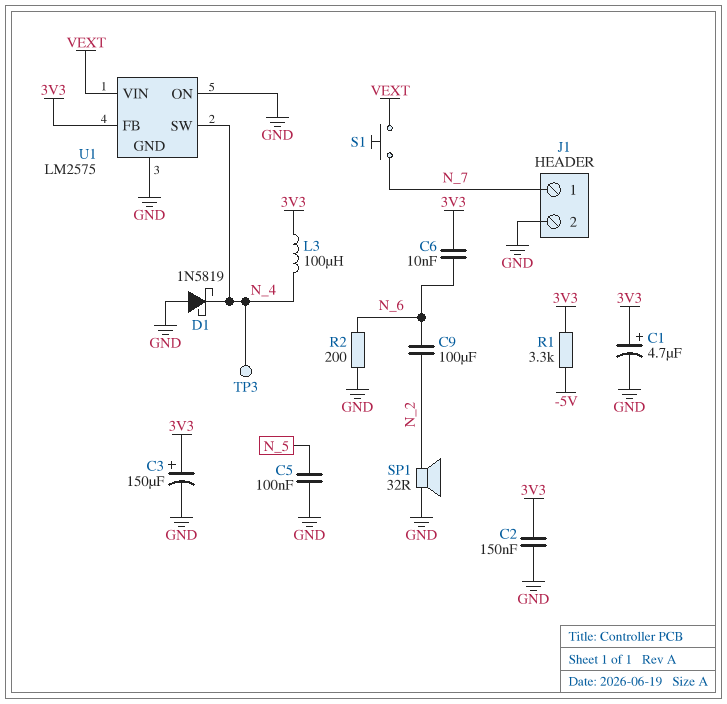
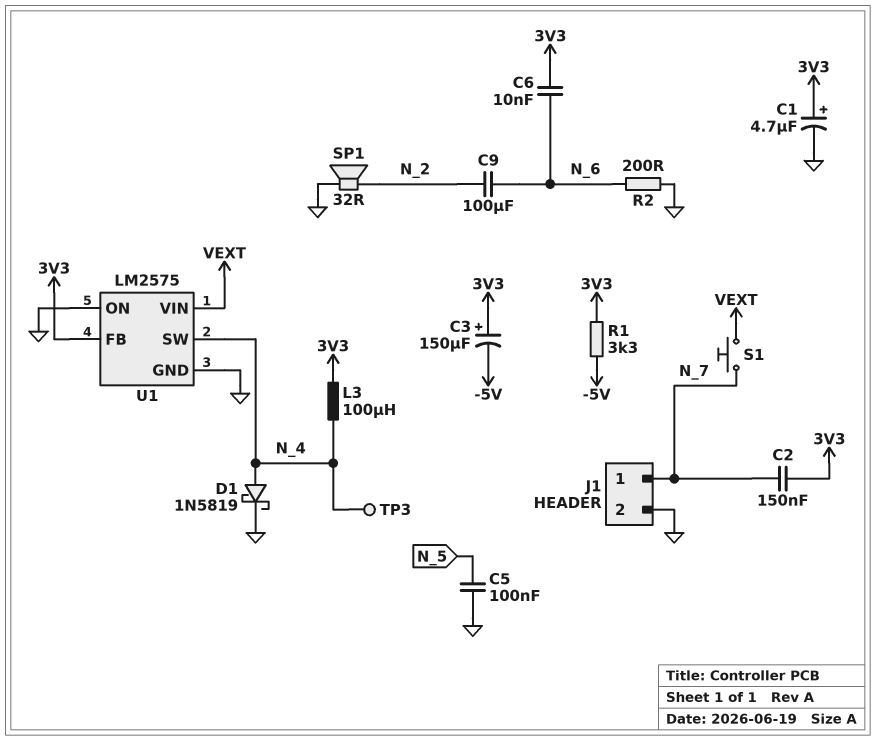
C2: 150nF (3V3, GND) -> 150nF (3V3, N_7)
C3: 150uF (plus 3V3, minus GND) -> 150uF (plus 3V3, minus -5V)
D1: schottky 1N5819 (A GND, K N_4) -> schottky 1N5819 (A N_4, K GND)

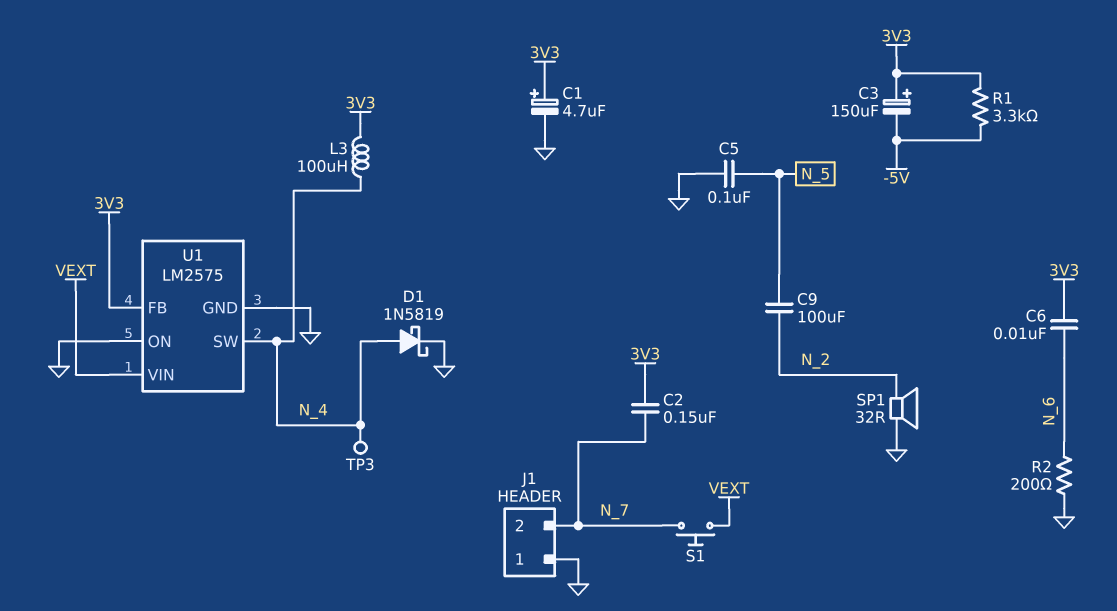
C9: 100uF (N_2, N_6) -> 100uF (N_2, N_5)
J1 pin 1: N_7 -> GND
J1 pin 2: GND -> N_7

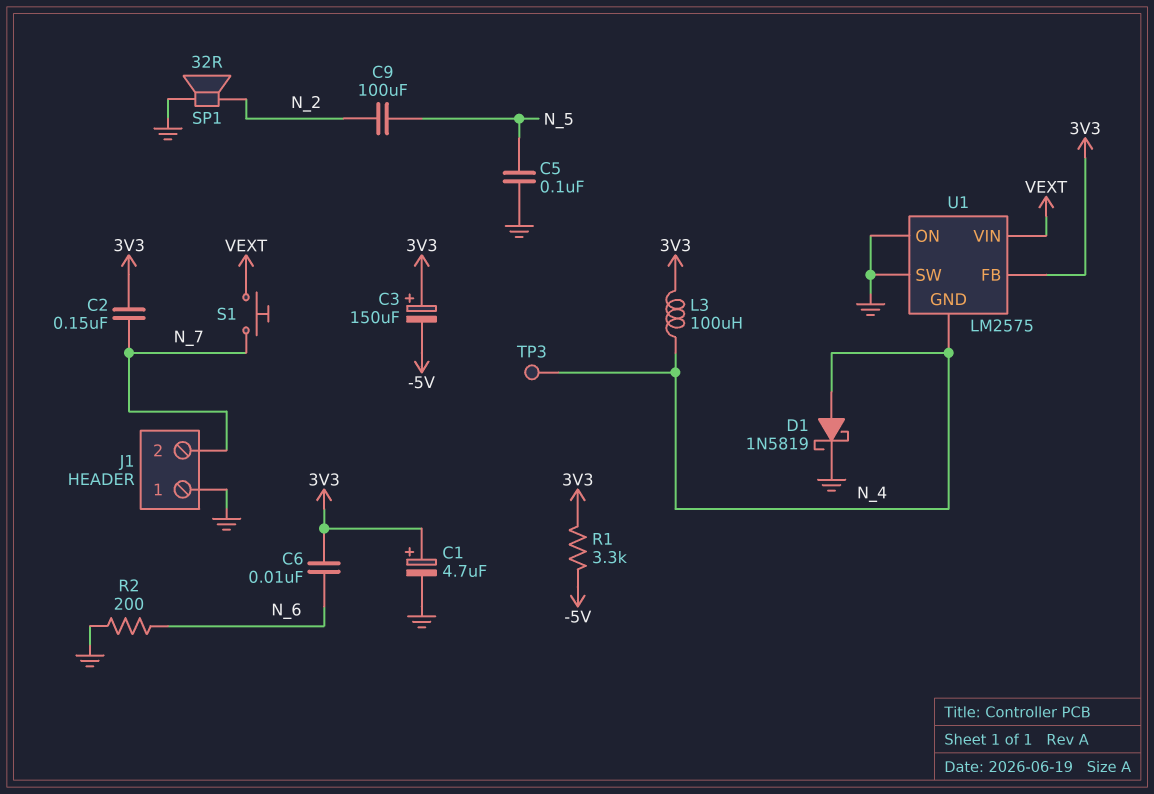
U1 pin GND: GND -> N_4
U1 pin SW: N_4 -> GND

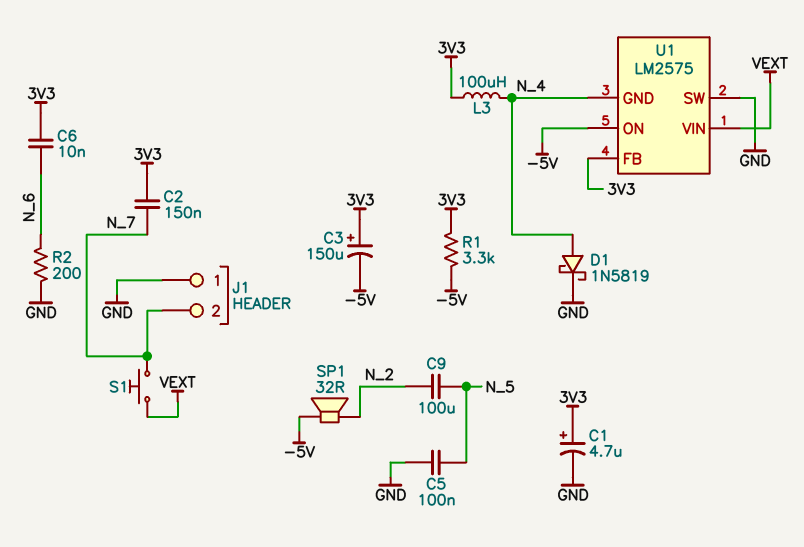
SP1: speaker 32R (GND, N_2) -> speaker 32R (-5V, N_2)
TP3: test point (N_4) -> none
U1 pin ON: GND -> -5V

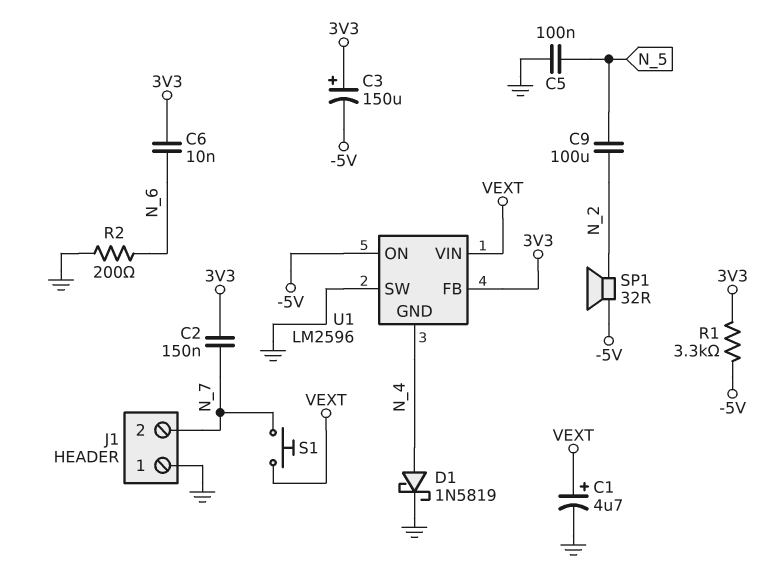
C1: 4.7uF (plus 3V3, minus GND) -> 4.7uF (plus VEXT, minus GND)
L3: 100uH (3V3, N_4) -> none
U1: LM2575 -> LM2596

